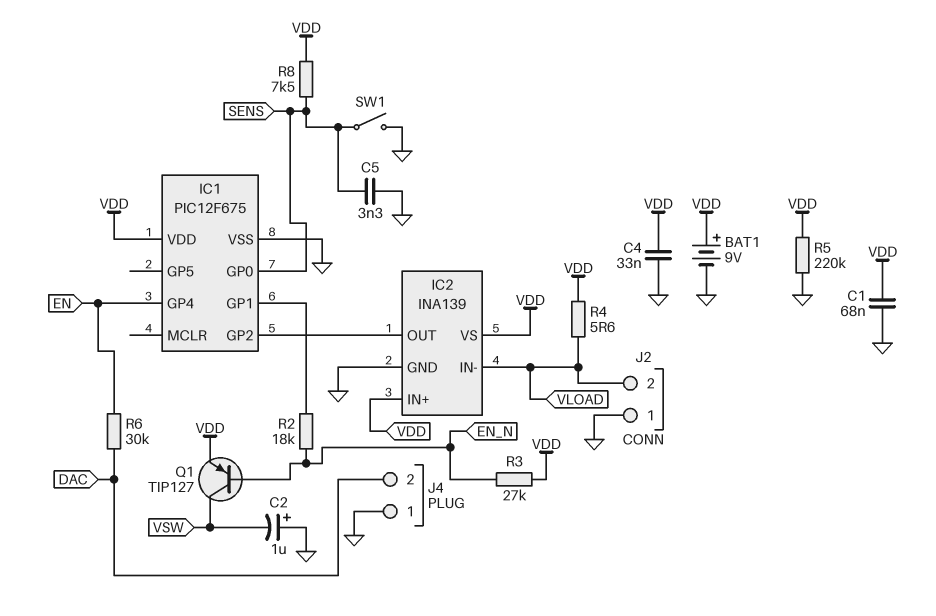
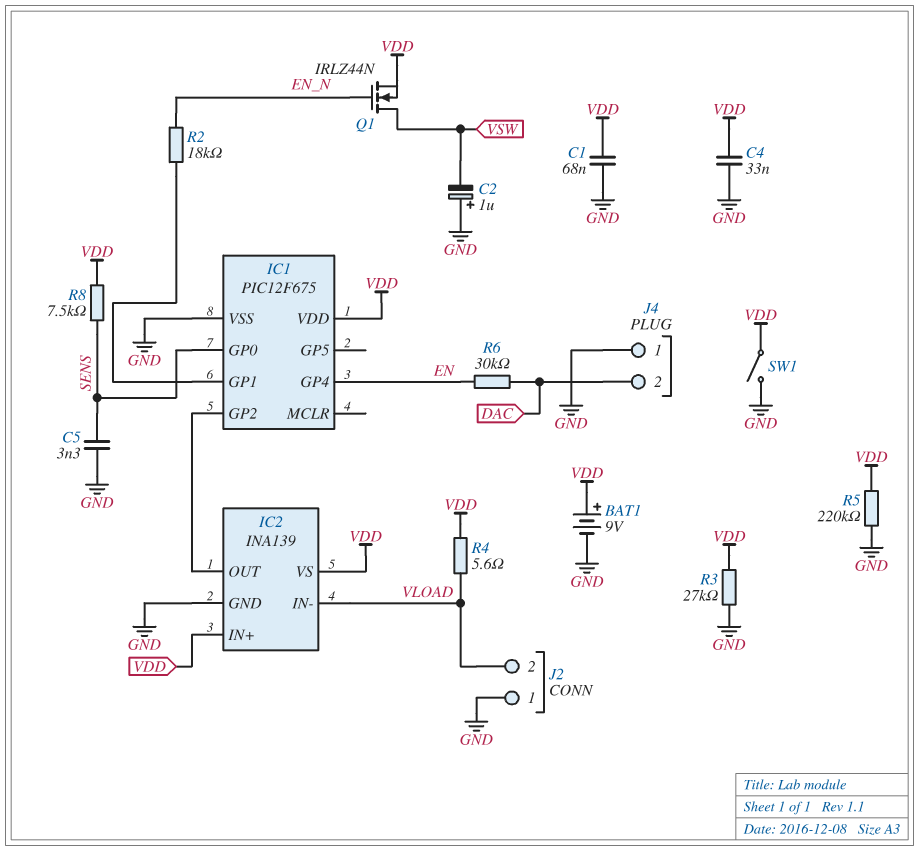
Q1: PNP TIP127 (B EN_N, C VSW, E VDD) -> NMOS IRLZ44N (G EN_N, D VSW, S VDD)
R3: 27k (EN_N, VDD) -> 27k (GND, VDD)
SW1: switch (GND, SENS) -> switch (GND, VDD)

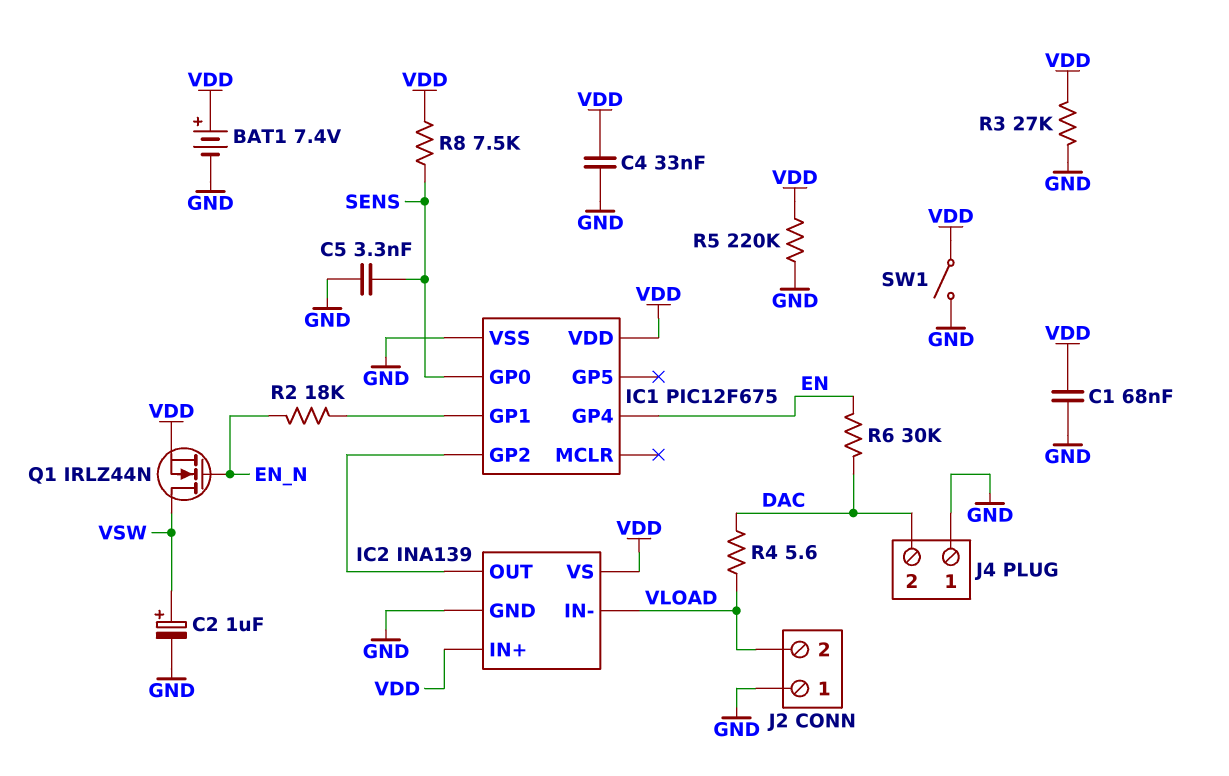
BAT1: 9V (plus VDD, minus GND) -> 7.4V (plus VDD, minus GND)
C2: 1uF (plus GND, minus VSW) -> 1uF (plus VSW, minus GND)
R4: 5.6 (VDD, VLOAD) -> 5.6 (DAC, VLOAD)

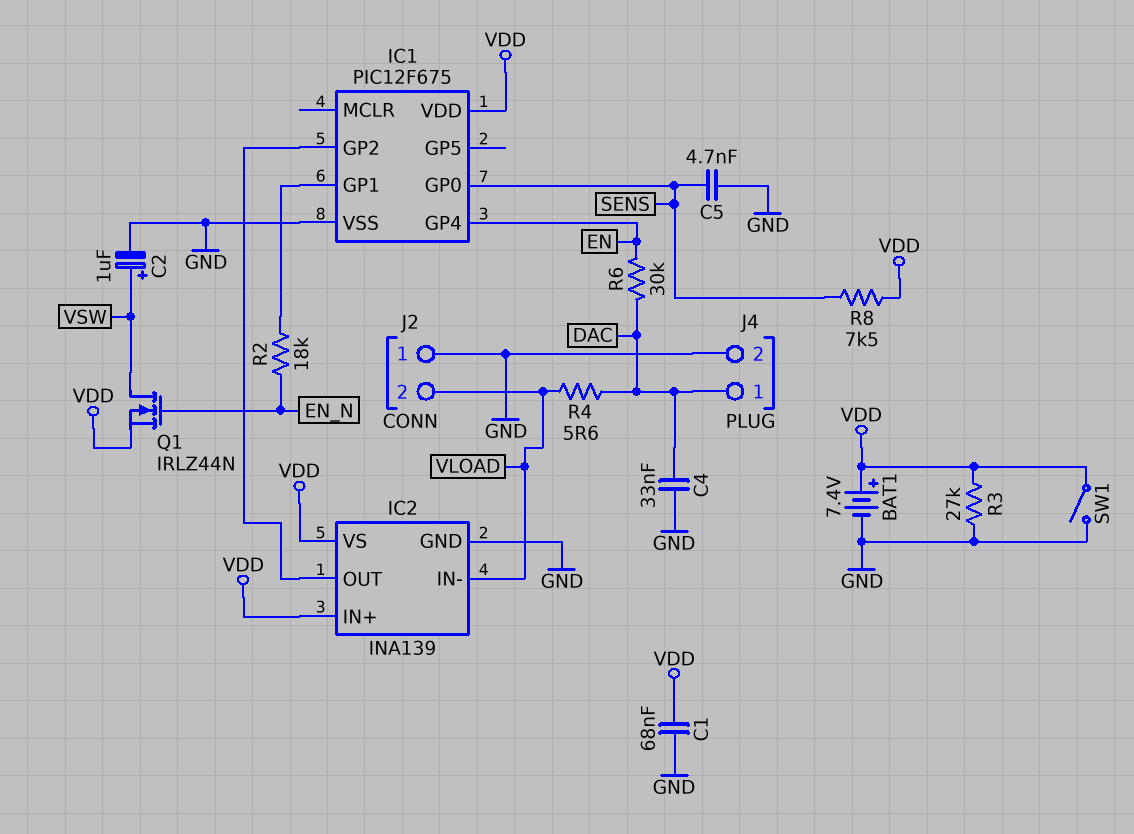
C4: 33nF (GND, VDD) -> 33nF (DAC, GND)
C5: 3.3nF (GND, SENS) -> 4.7nF (GND, SENS)
J4 pin 1: GND -> DAC
J4 pin 2: DAC -> GND
R5: 220k (GND, VDD) -> none

